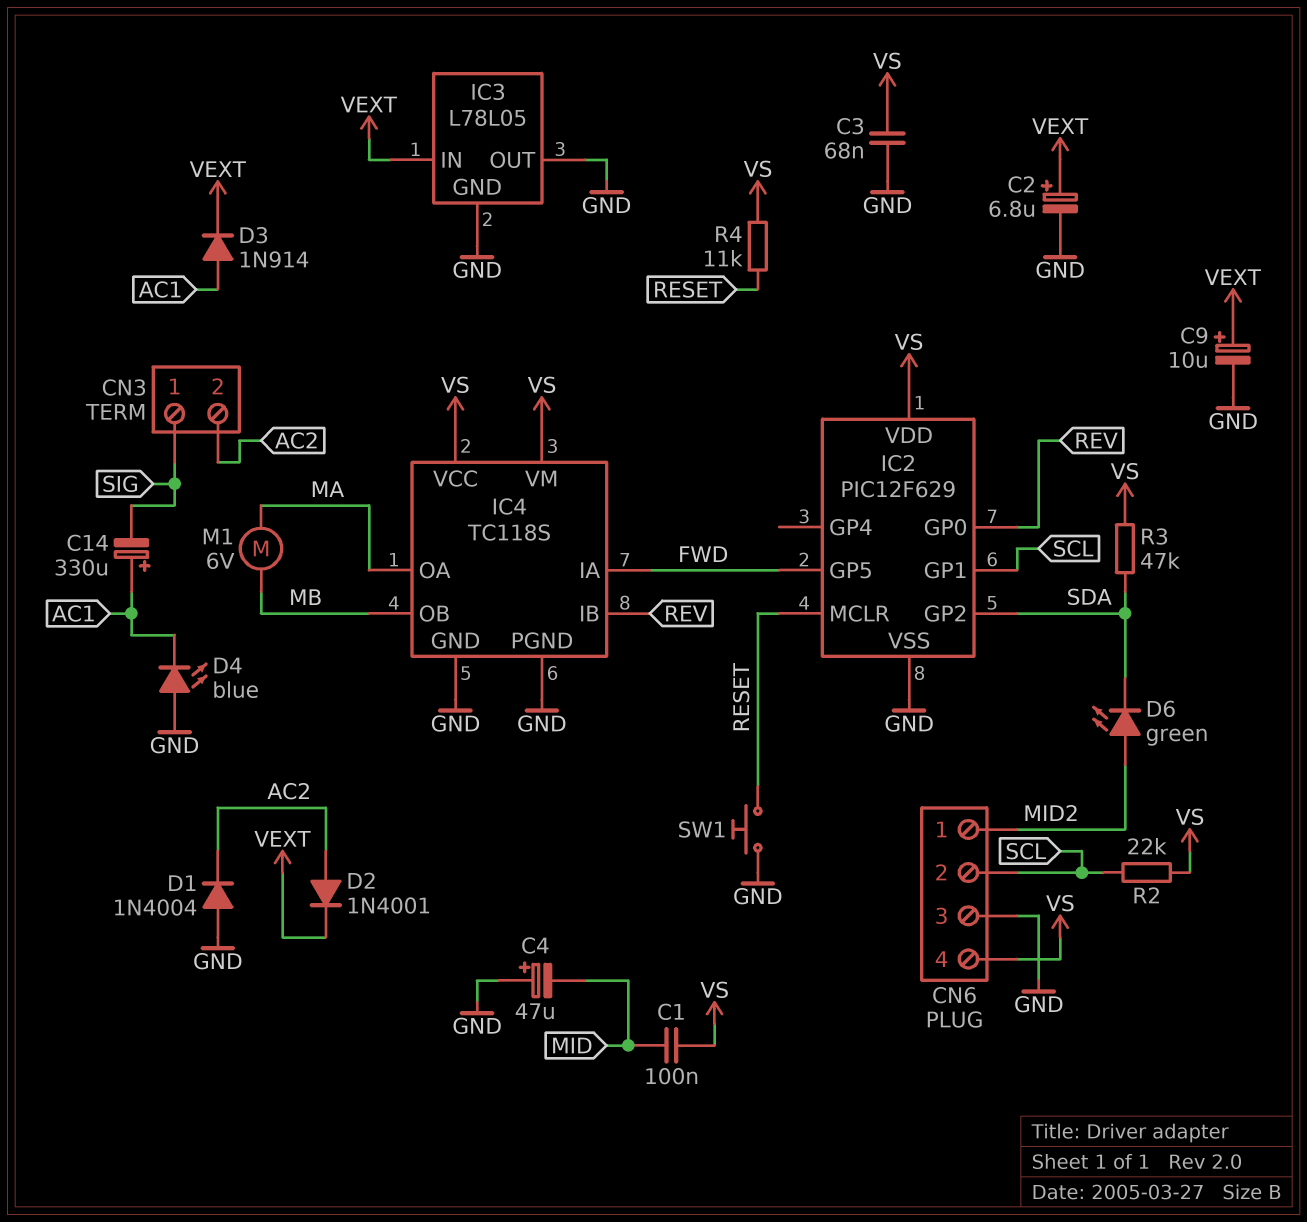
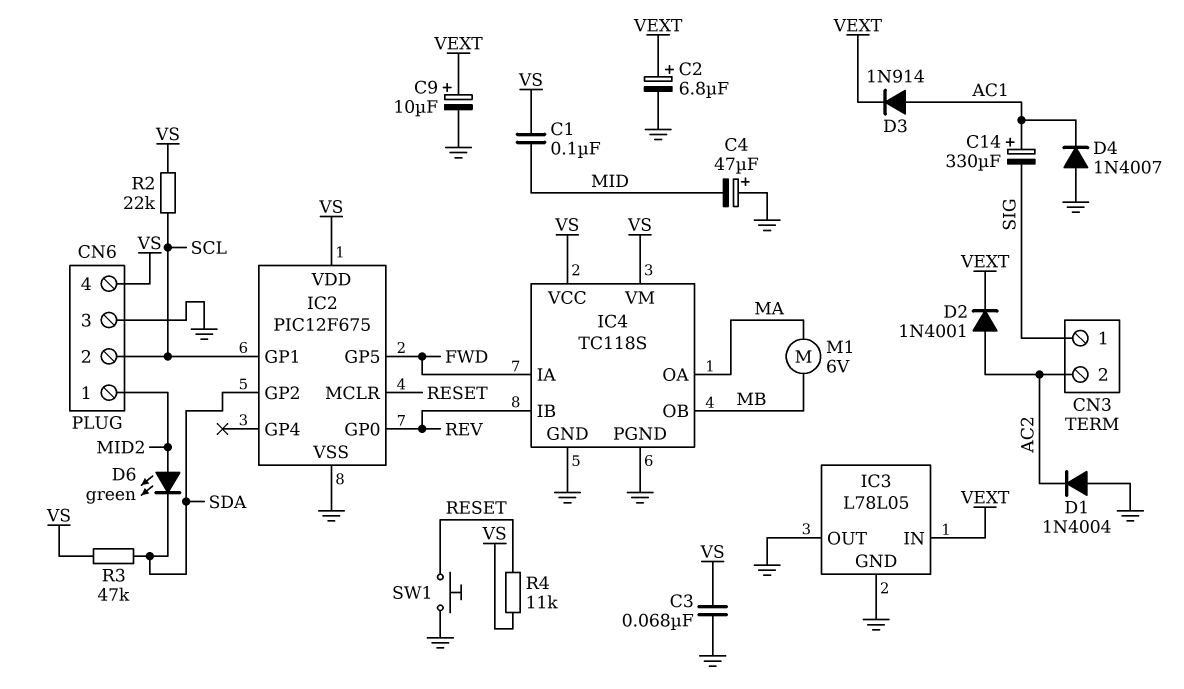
D4: LED blue (A GND, K AC1) -> diode 1N4007 (A GND, K AC1)
IC2: PIC12F629 -> PIC12F675

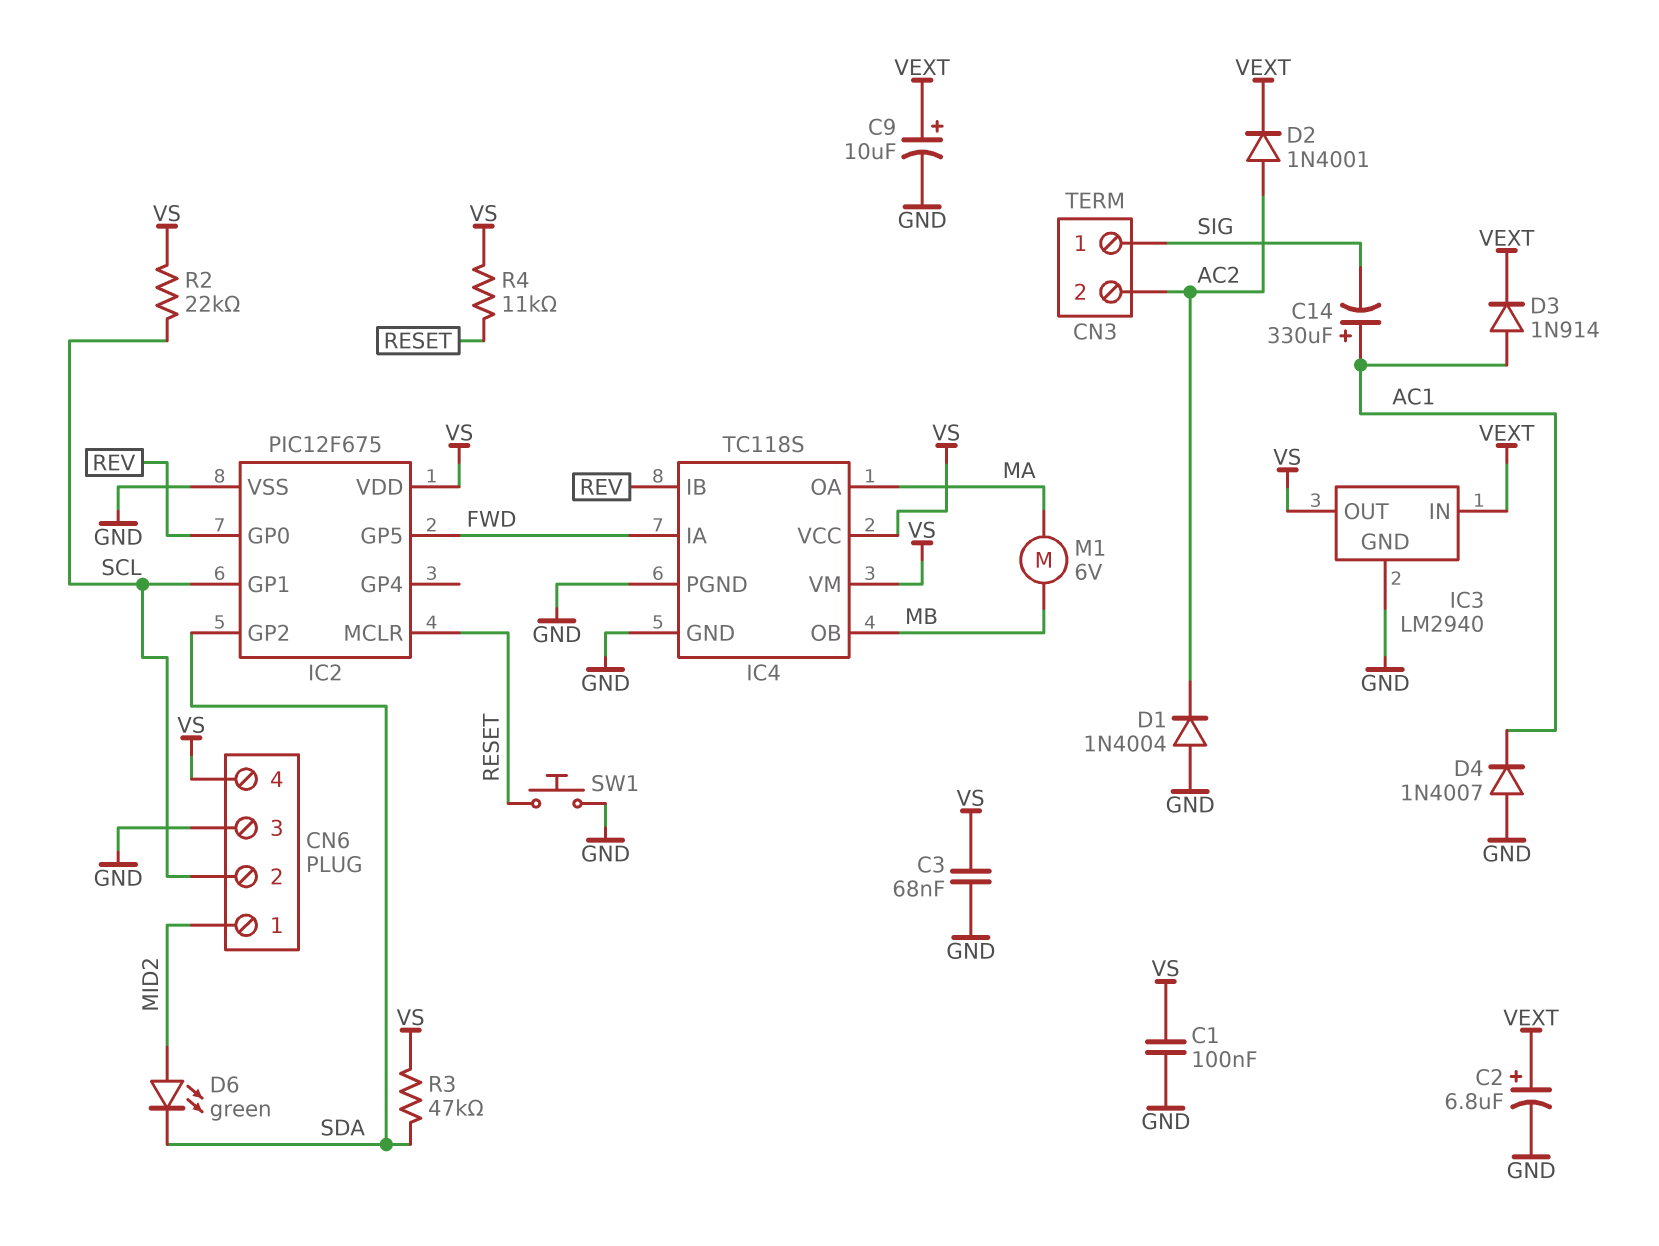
C1: 100nF (MID, VS) -> 100nF (GND, VS)
C4: 47uF (plus GND, minus MID) -> none
IC3: L78L05 -> LM2940
IC3 pin OUT: GND -> VS

